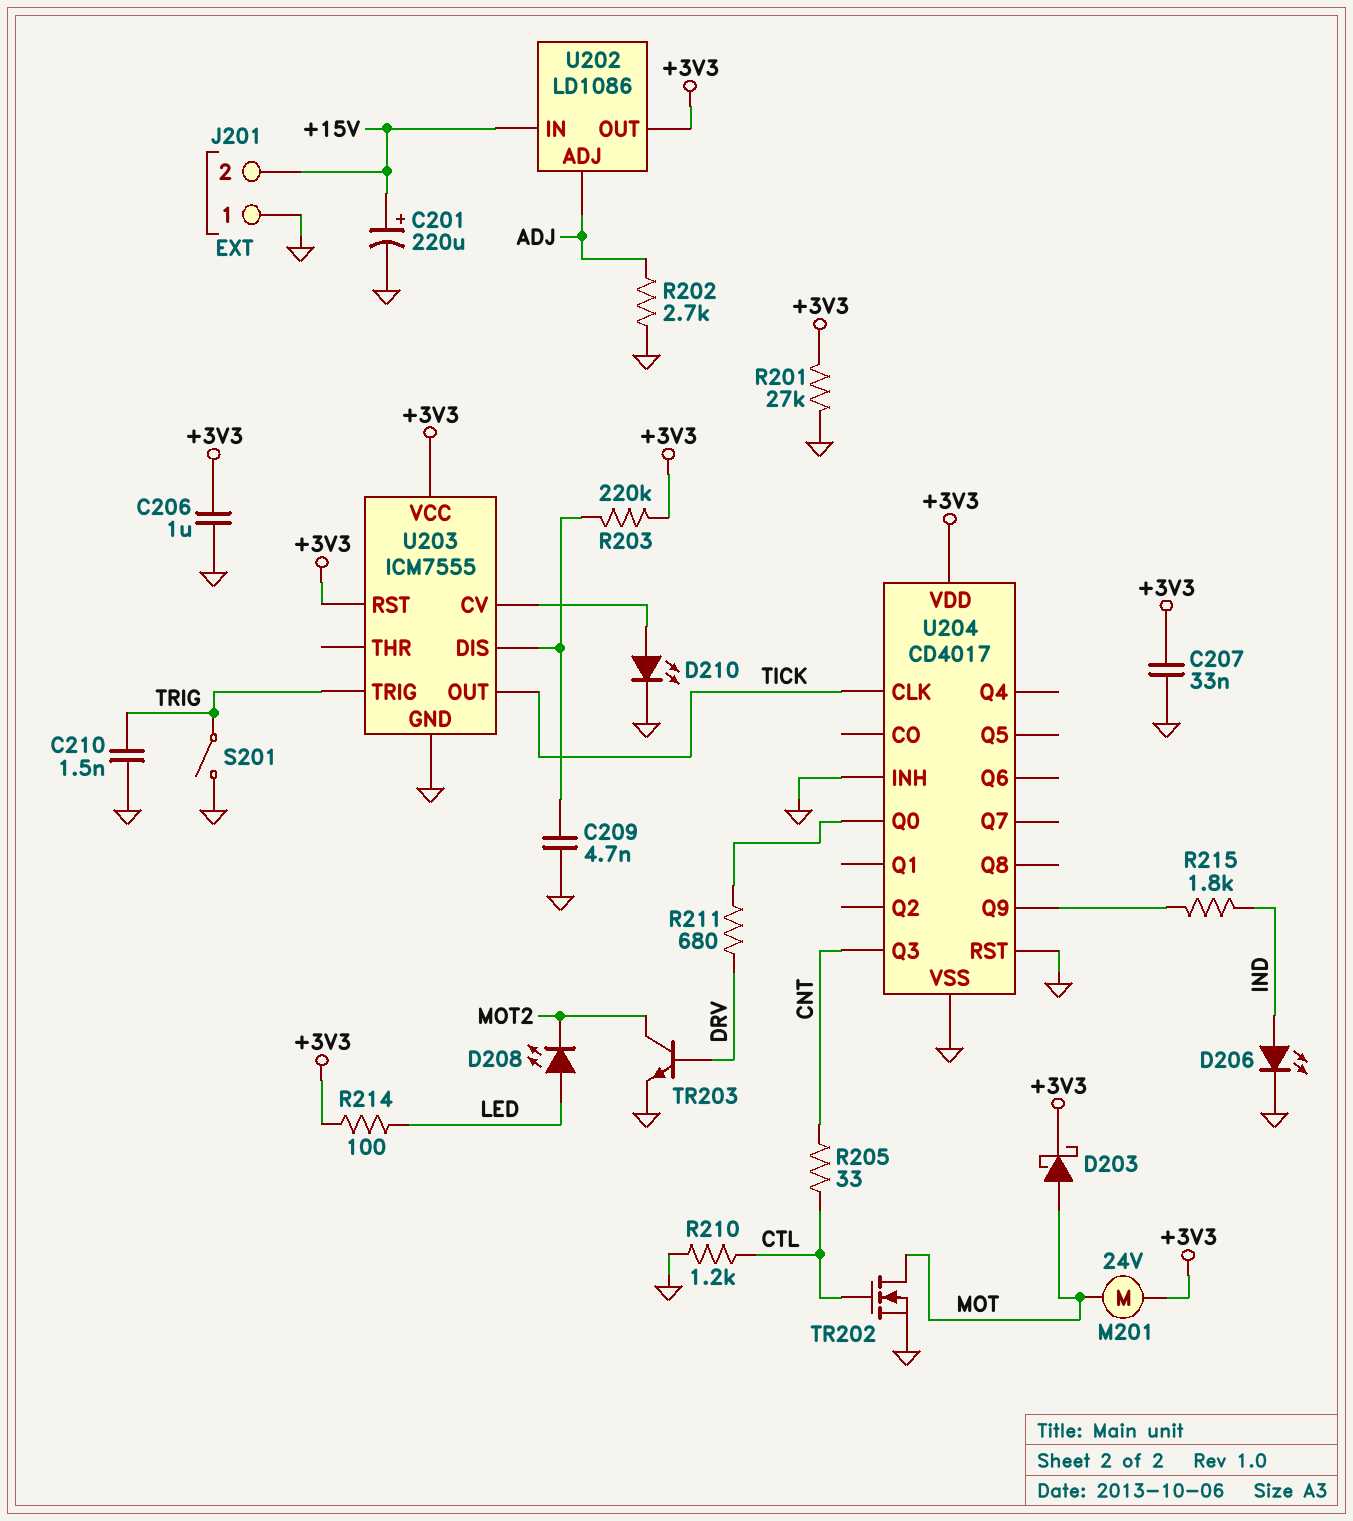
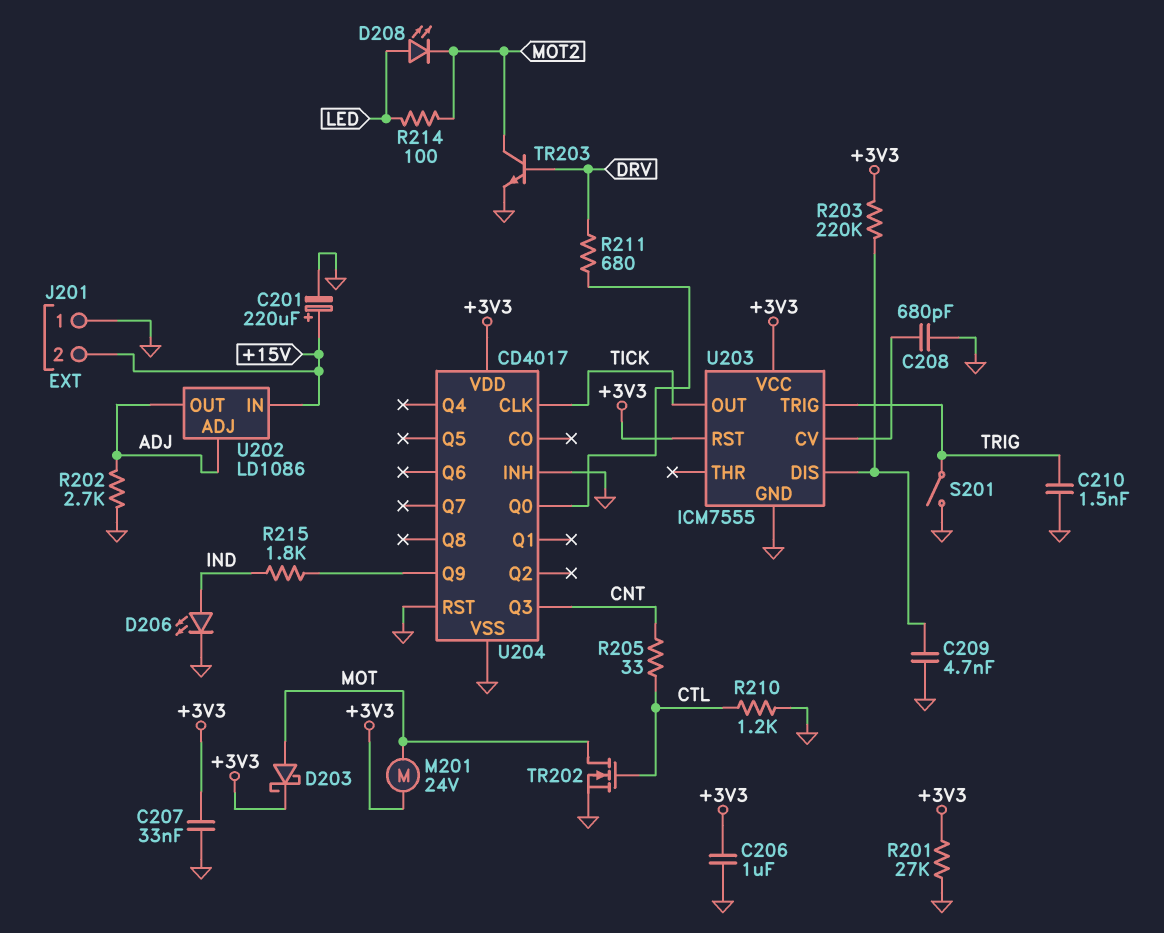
C208: none -> 680pF (GND, U203/CV)
D210: LED (A U203/CV, K GND) -> none
R214: 100 (+3V3, LED) -> 100 (LED, MOT2)
U202 pin OUT: +3V3 -> ADJ

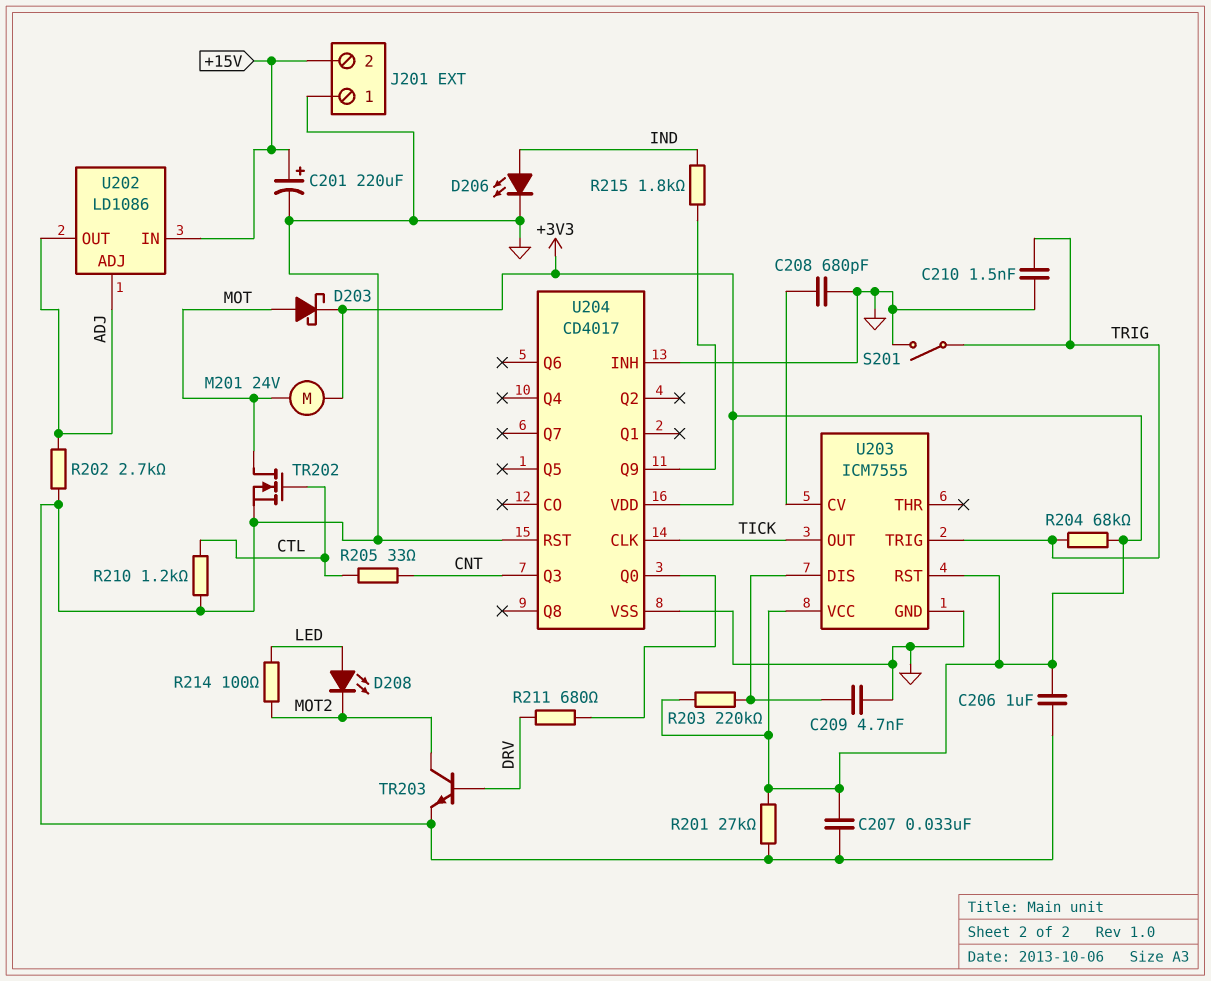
R204: none -> 68k (+3V3, TRIG)

